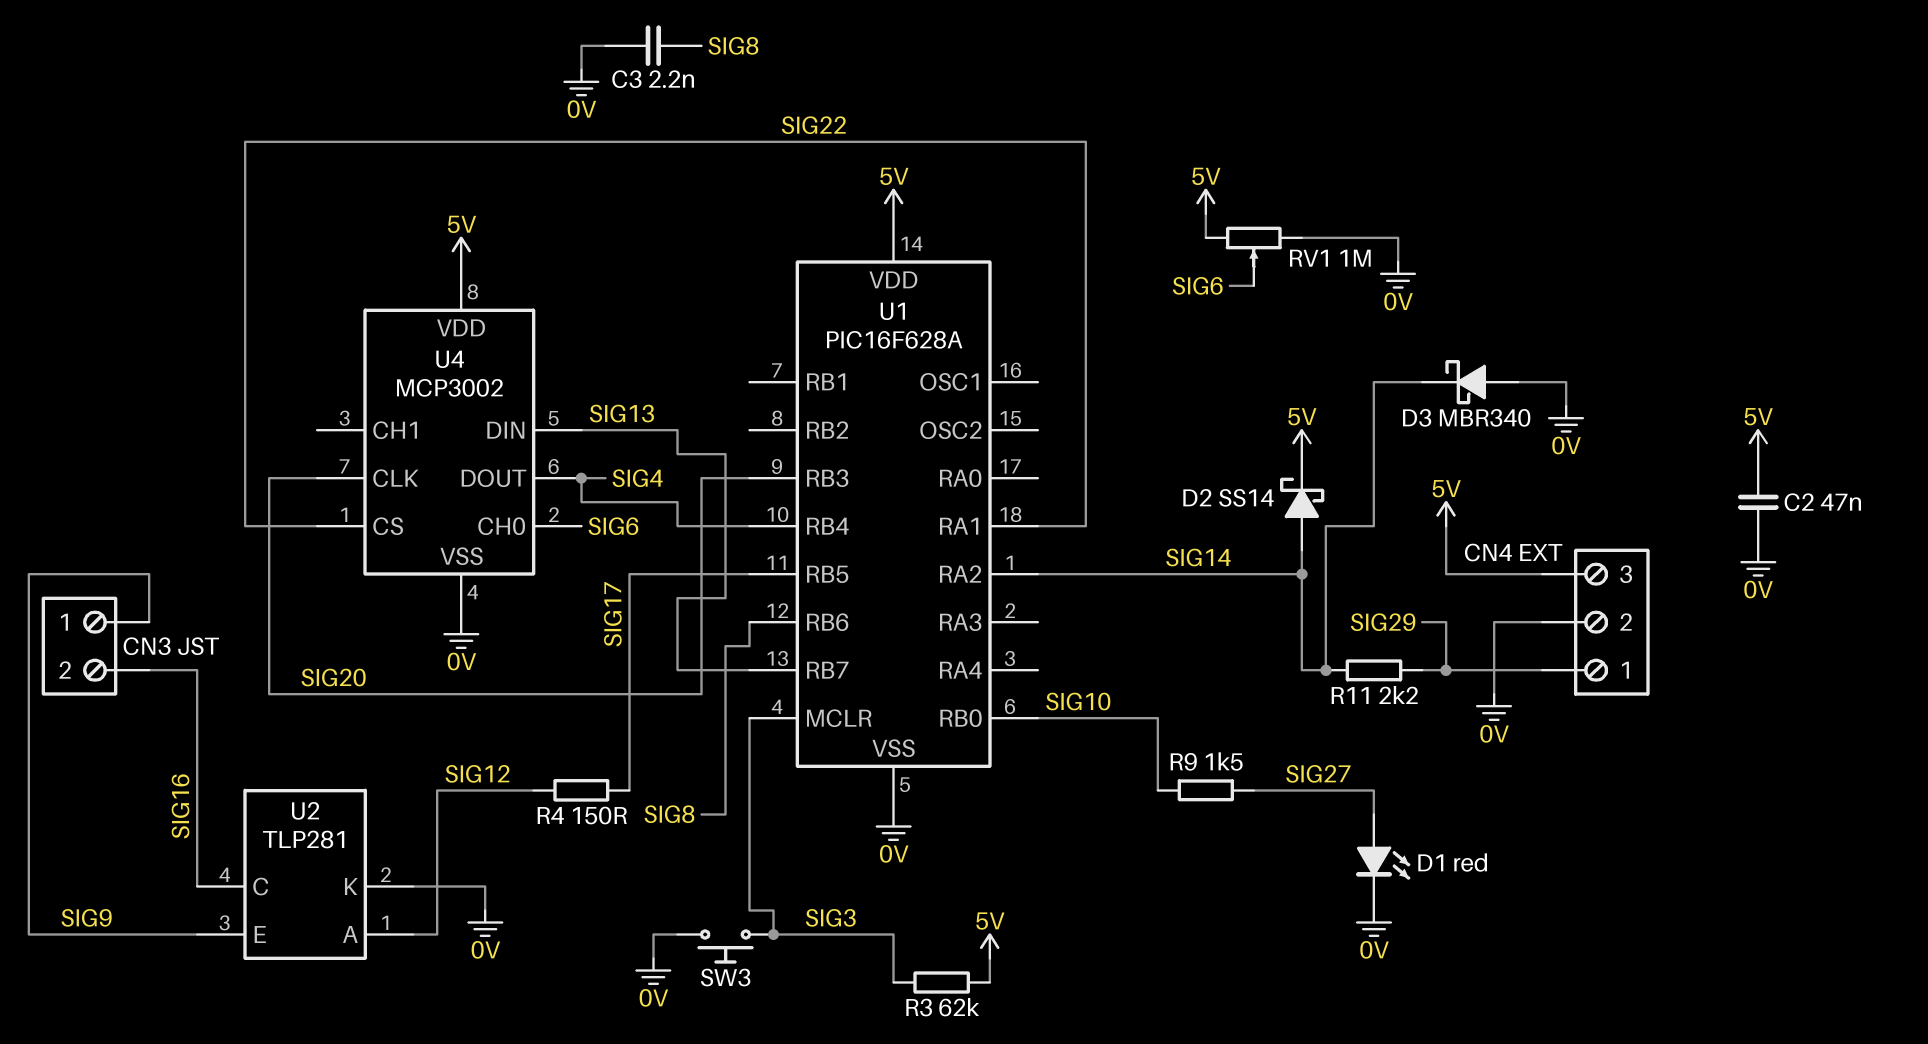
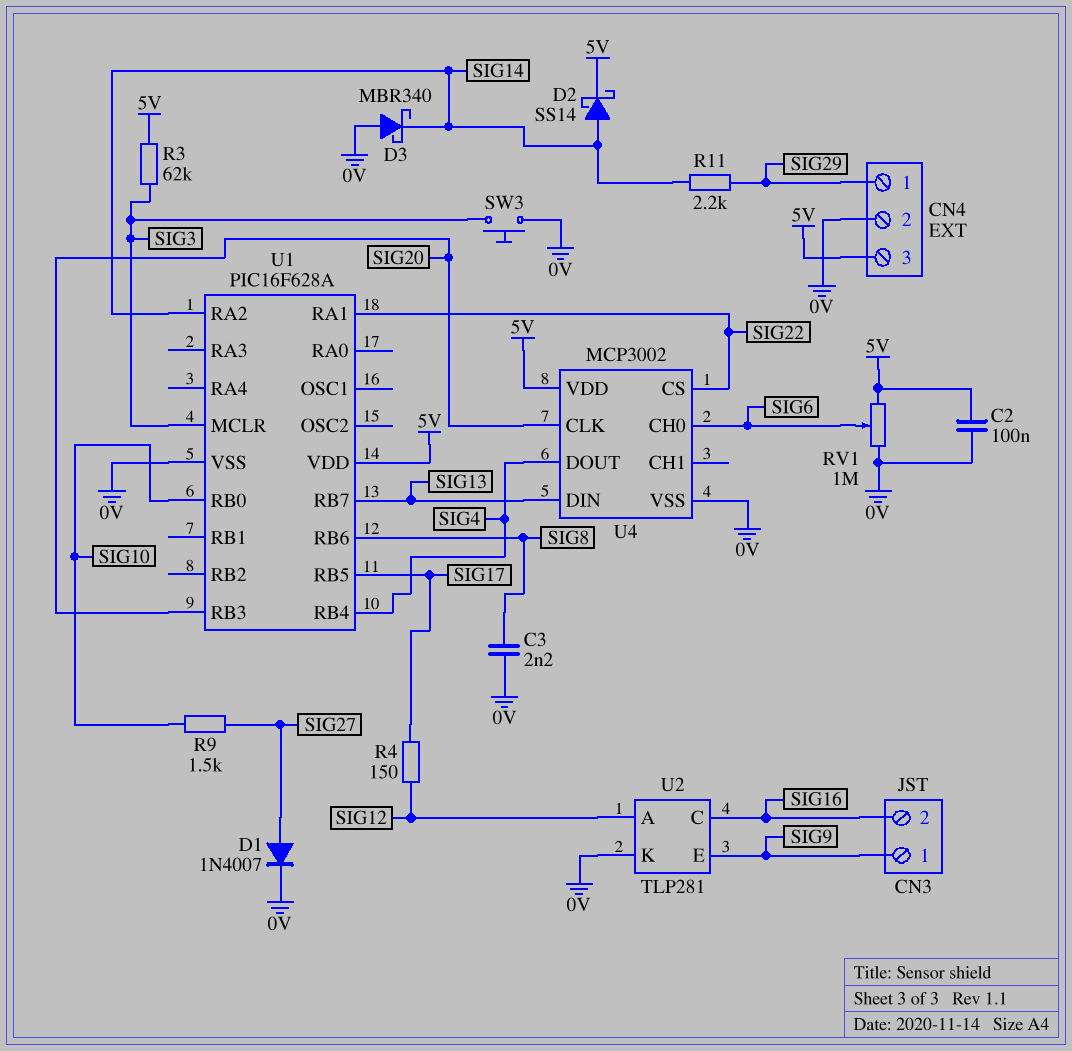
C2: 47nF (0V, 5V) -> 100nF (0V, 5V)
D1: LED red (A SIG27, K 0V) -> diode 1N4007 (A SIG27, K 0V)

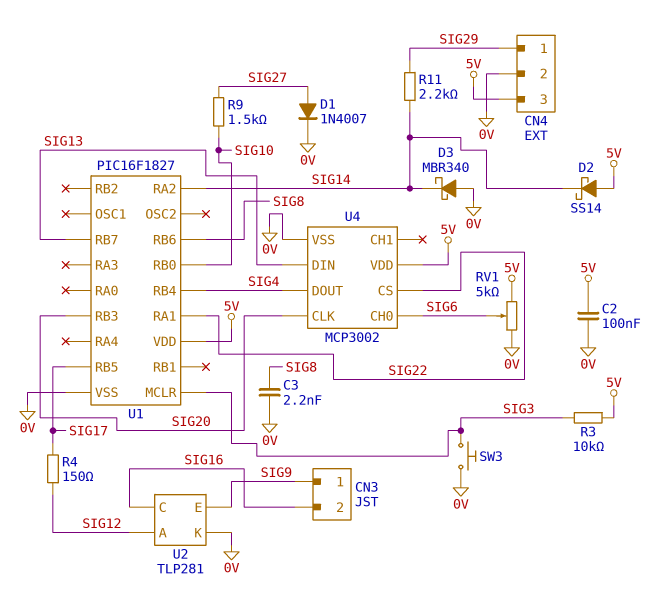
D2: schottky SS14 (A SIG14, K 5V) -> schottky SS14 (A 5V, K SIG14)
R3: 62k (5V, SIG3) -> 10k (5V, SIG3)
RV1: 1M (0V, 5V, wiper SIG6) -> 5k (0V, 5V, wiper SIG6)
U1: PIC16F628A -> PIC16F1827

